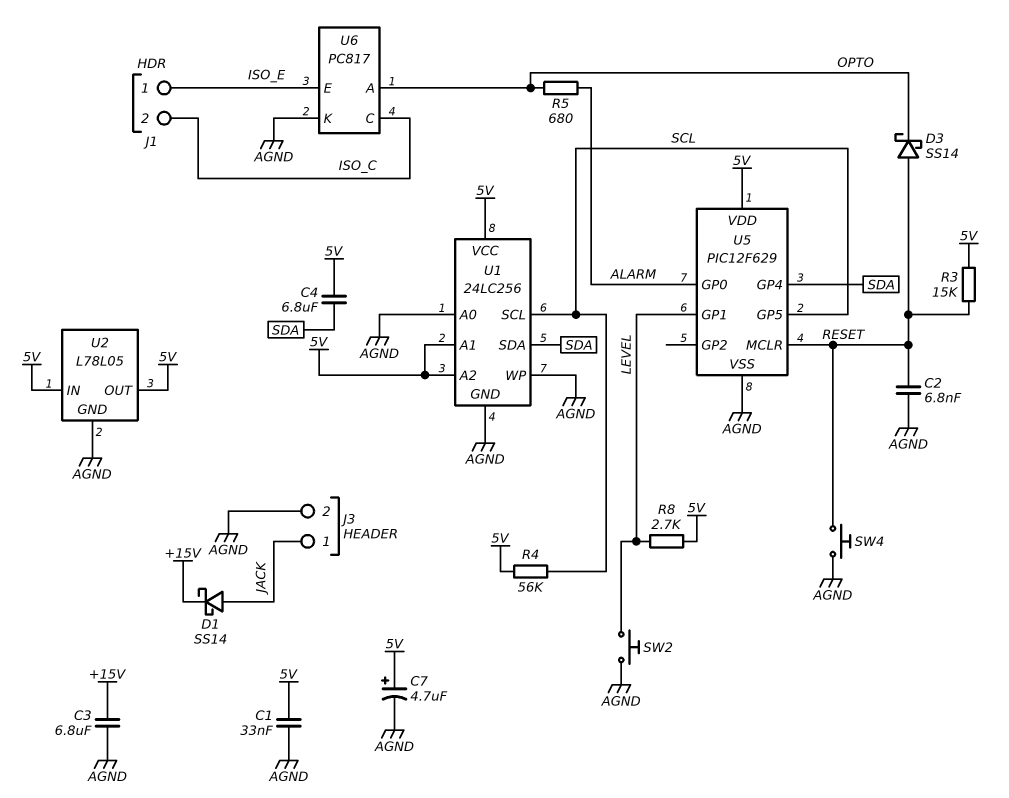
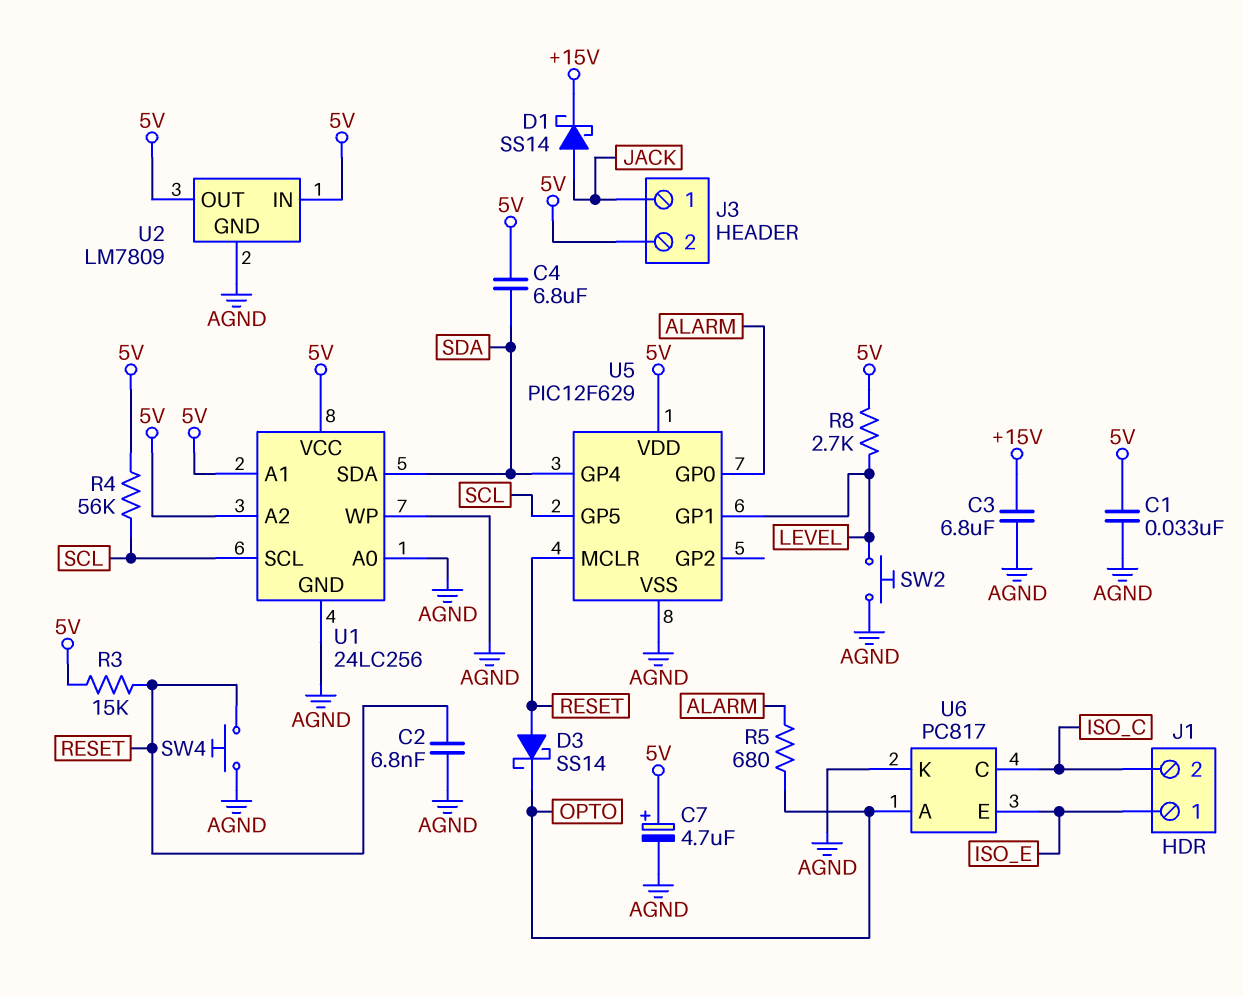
J3 pin 2: AGND -> 5V
U2: L78L05 -> LM7809

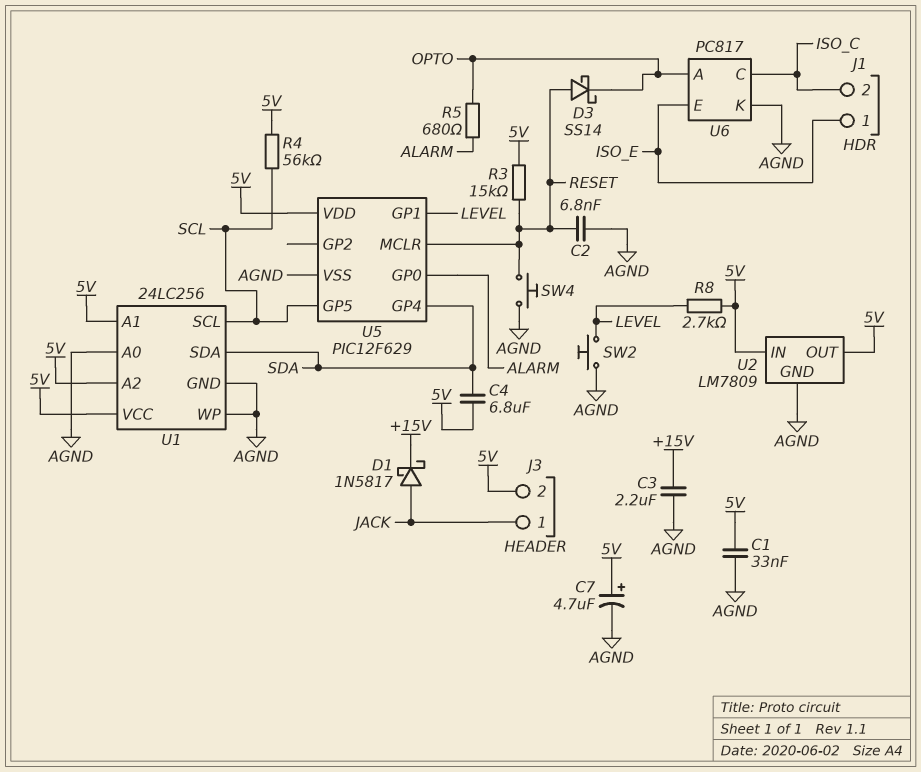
C3: 6.8uF (+15V, AGND) -> 2.2uF (+15V, AGND)
D1: schottky SS14 (A JACK, K +15V) -> schottky 1N5817 (A JACK, K +15V)

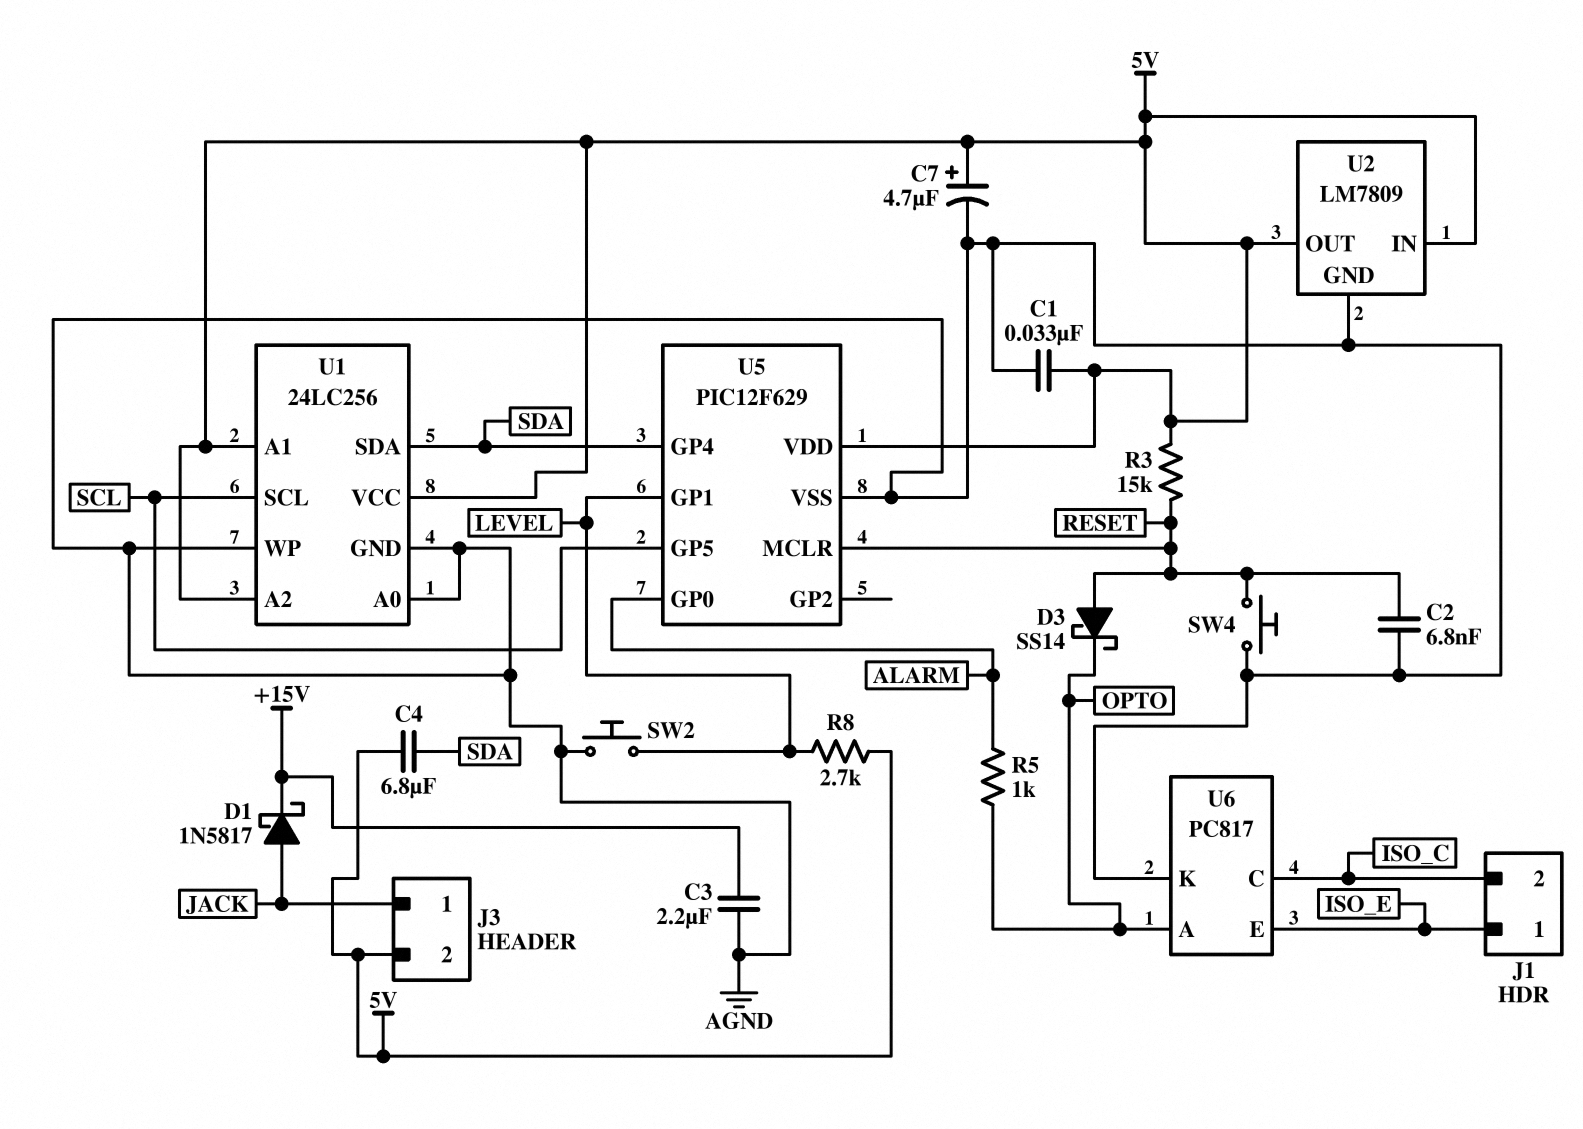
R4: 56k (5V, SCL) -> none
R5: 680 (ALARM, OPTO) -> 1k (ALARM, OPTO)

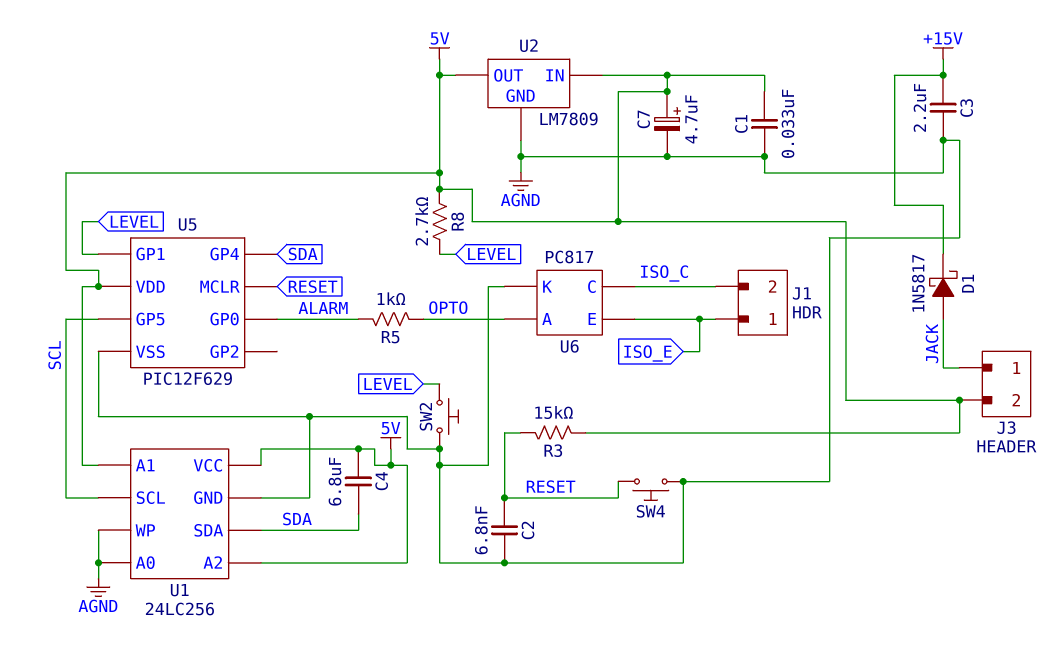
D3: schottky SS14 (A RESET, K OPTO) -> none

